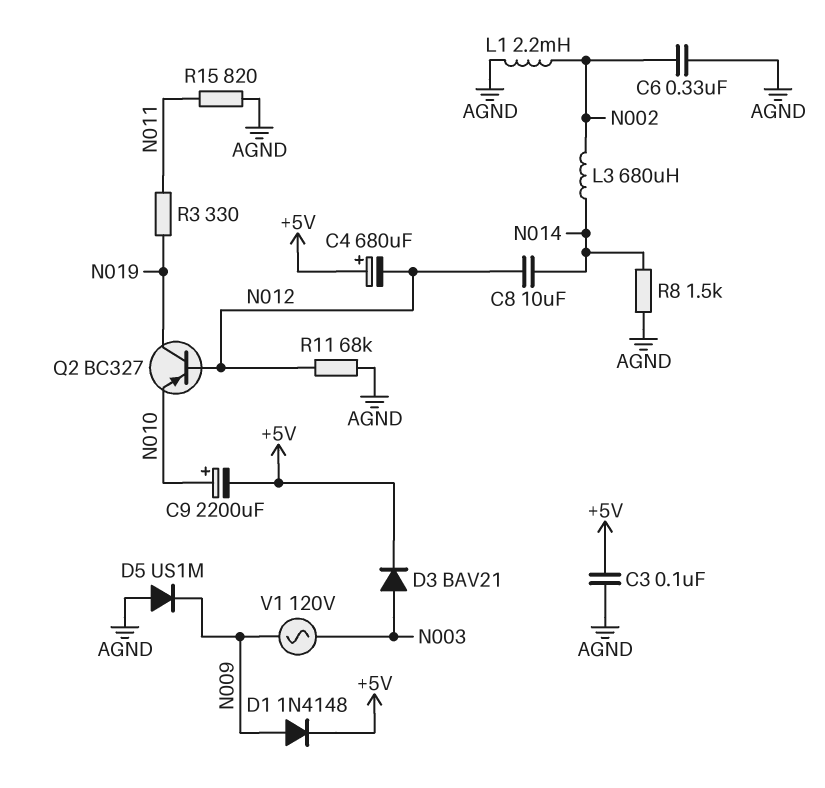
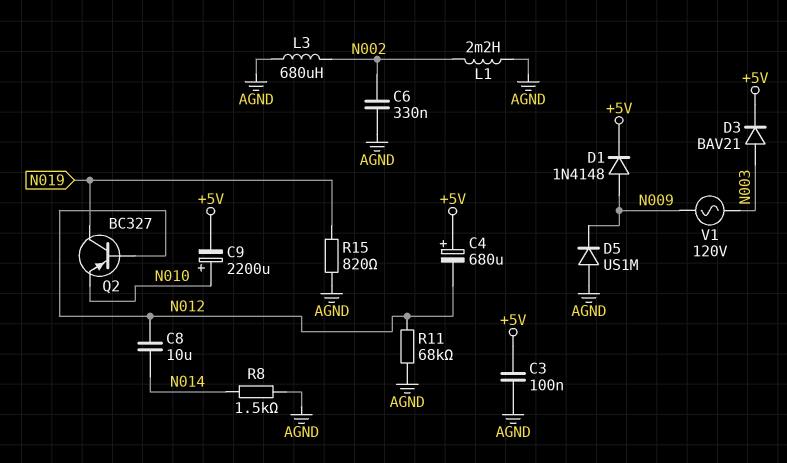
L3: 680uH (N002, N014) -> 680uH (AGND, N002)
R3: 330 (N011, N019) -> none
R15: 820 (AGND, N011) -> 820 (AGND, N019)

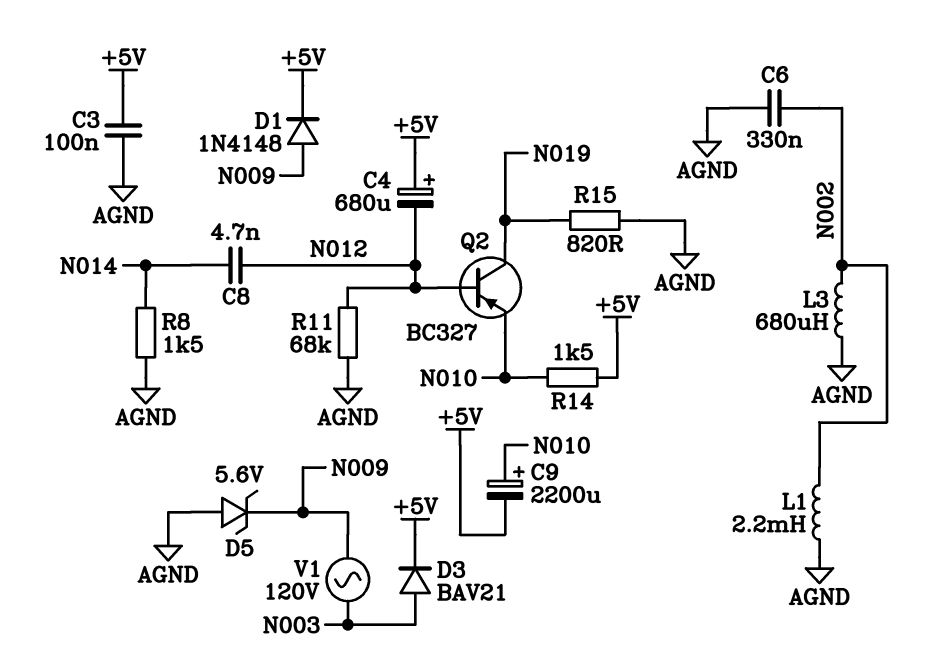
C8: 10uF (N012, N014) -> 4.7nF (N012, N014)
D5: diode US1M (A AGND, K N009) -> zener 5.6V (A AGND, K N009)
R14: none -> 1.5k (+5V, N010)

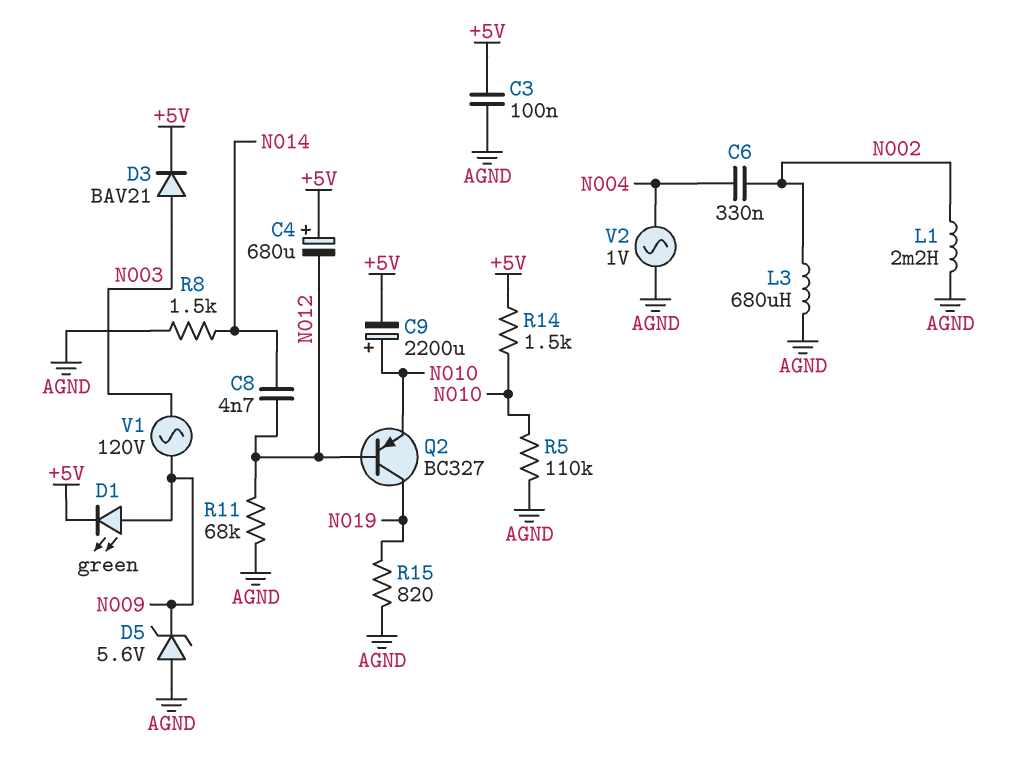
C6: 330nF (AGND, N002) -> 330nF (N002, N004)
D1: diode 1N4148 (A N009, K +5V) -> LED green (A N009, K +5V)
R5: none -> 110k (AGND, N010)
V2: none -> AC 1V (AGND, N004)

